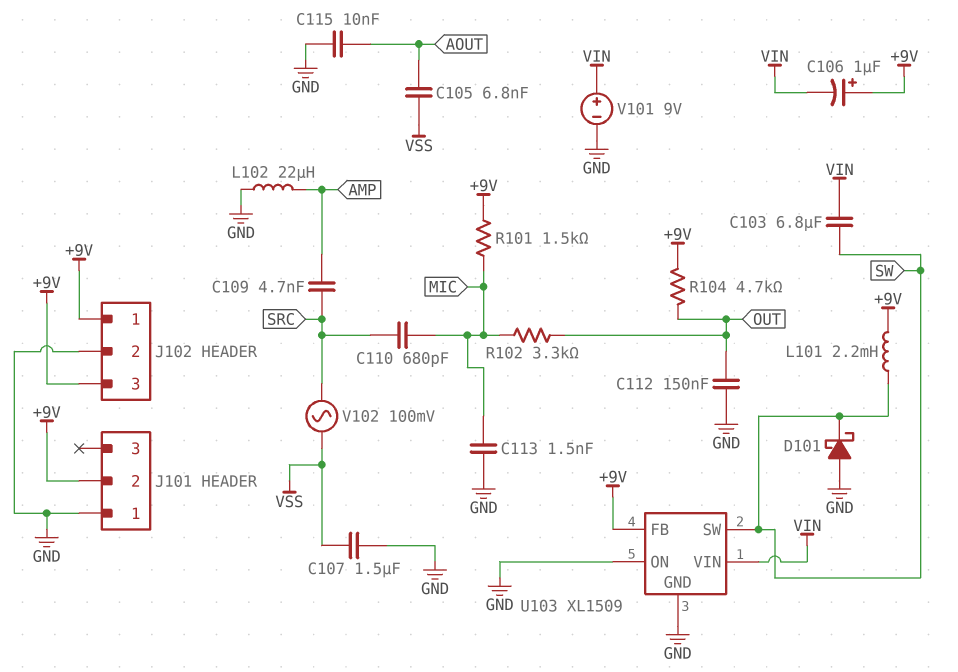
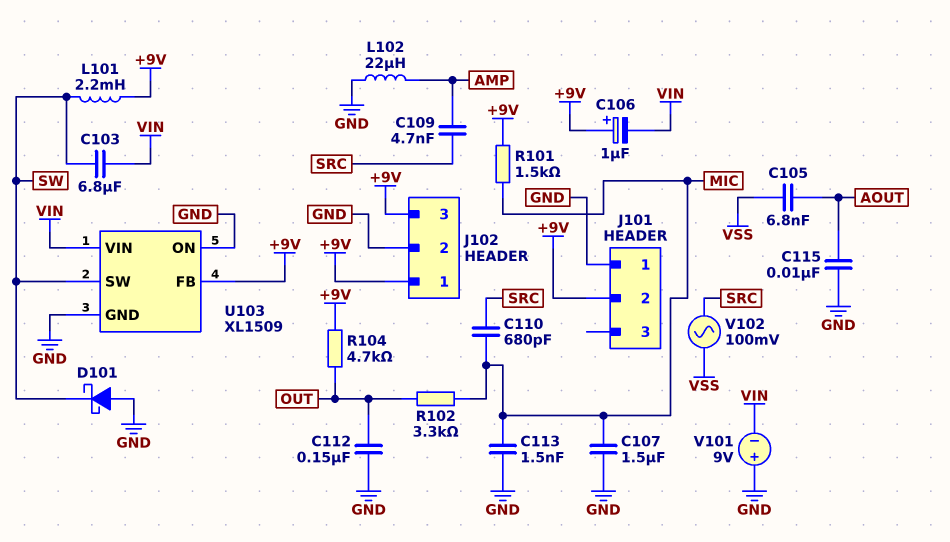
C107: 1.5uF (GND, VSS) -> 1.5uF (GND, MIC)
V101: 9V (plus VIN, minus GND) -> 9V (plus GND, minus VIN)

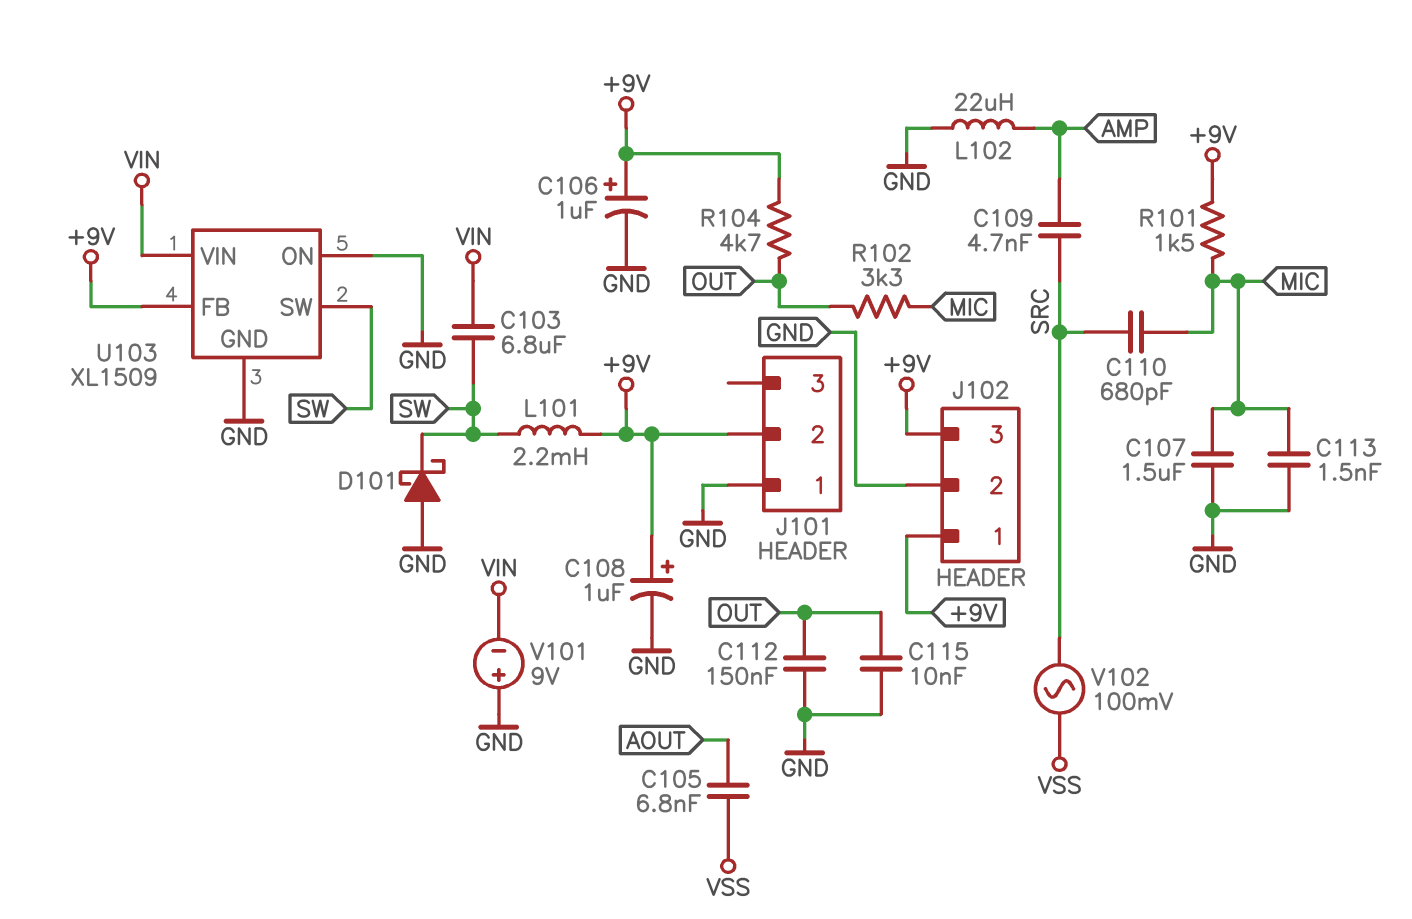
C106: 1uF (plus +9V, minus VIN) -> 1uF (plus +9V, minus GND)
C108: none -> 1uF (plus +9V, minus GND)
C115: 10nF (AOUT, GND) -> 10nF (GND, OUT)

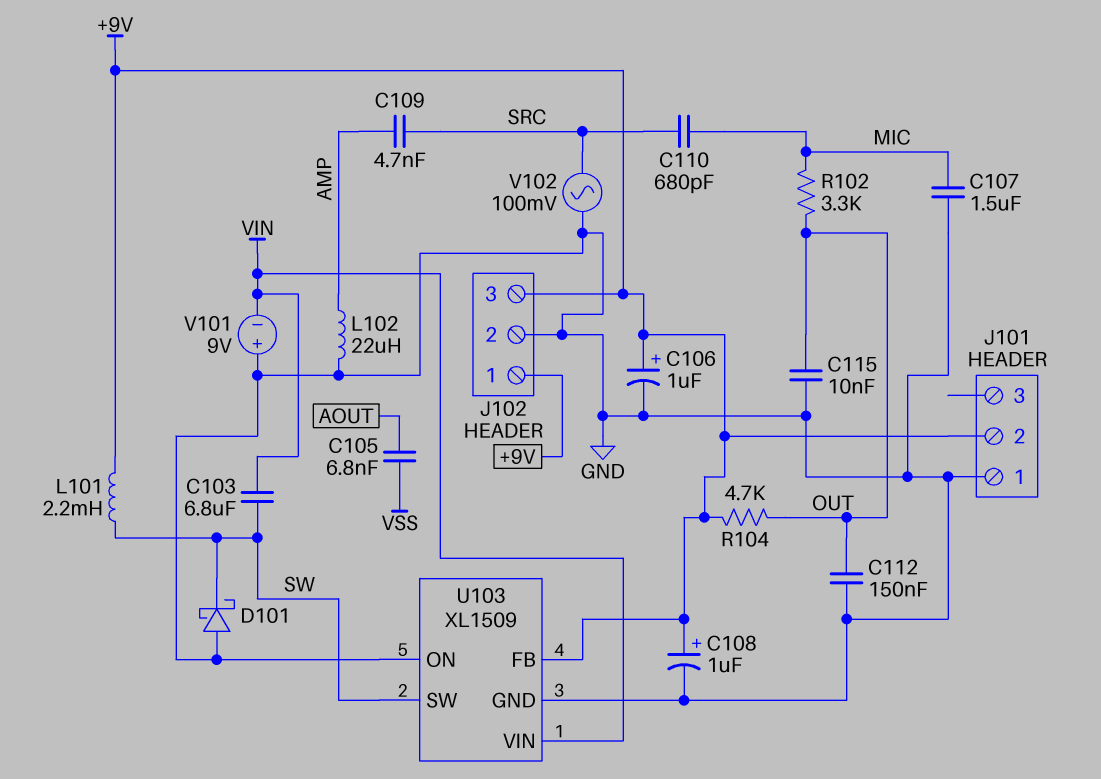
C113: 1.5nF (GND, MIC) -> none
R101: 1.5k (+9V, MIC) -> none
V102: AC 100mV (SRC, VSS) -> AC 100mV (GND, SRC)

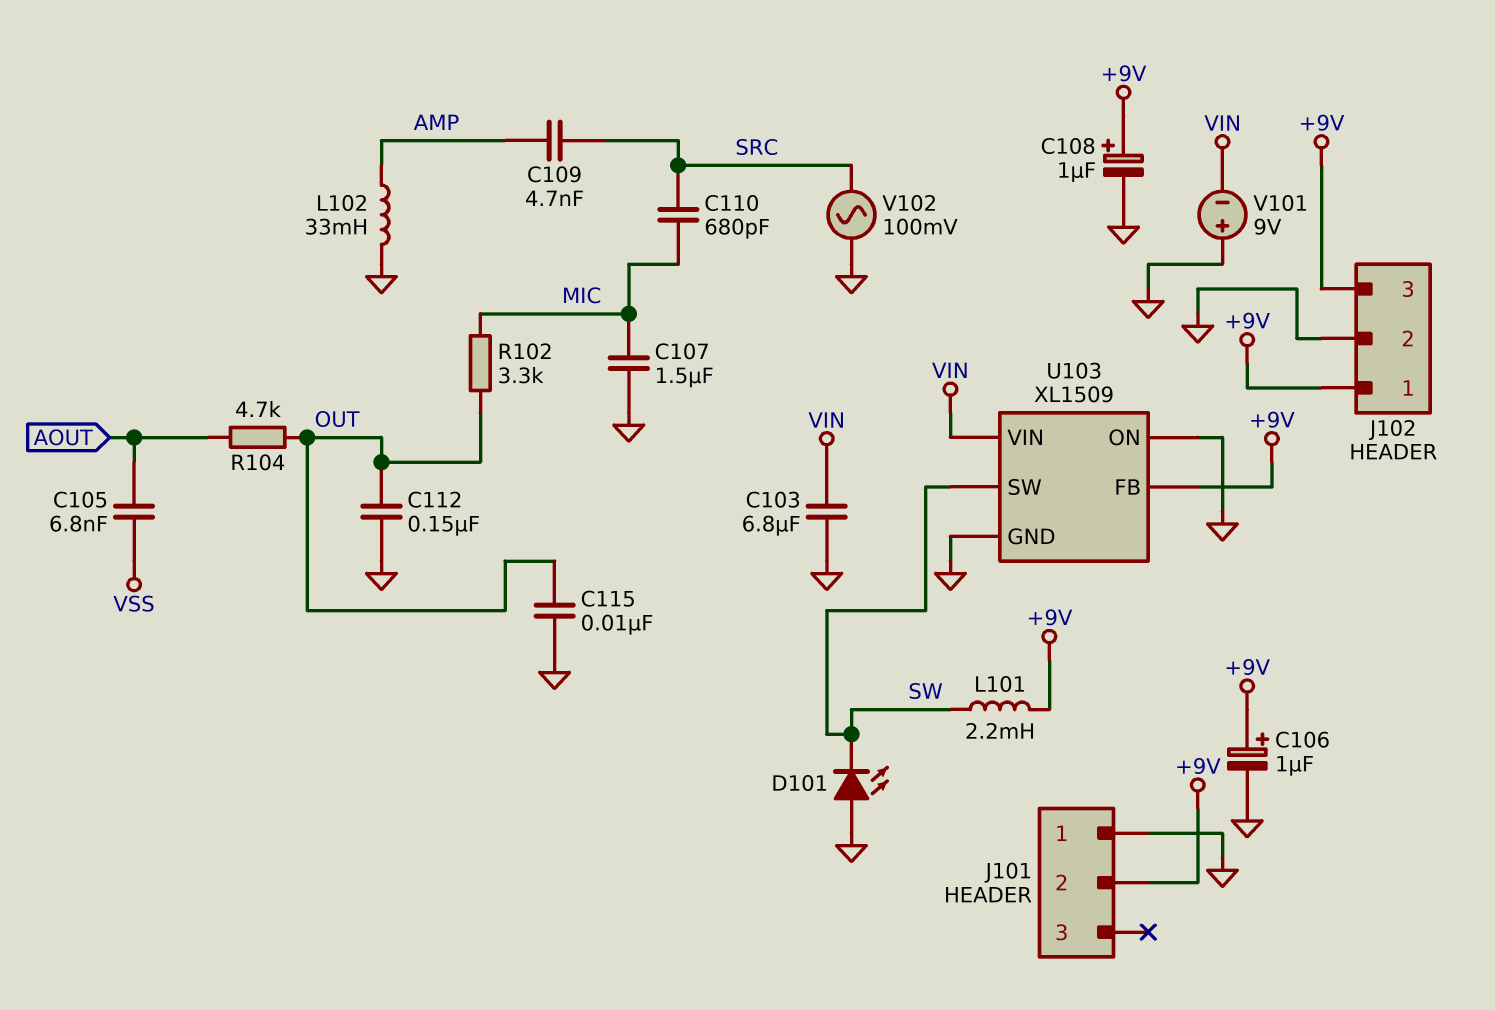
C103: 6.8uF (SW, VIN) -> 6.8uF (GND, VIN)
D101: schottky (A GND, K SW) -> LED (A GND, K SW)
L102: 22uH (AMP, GND) -> 33mH (AMP, GND)
R104: 4.7k (+9V, OUT) -> 4.7k (AOUT, OUT)

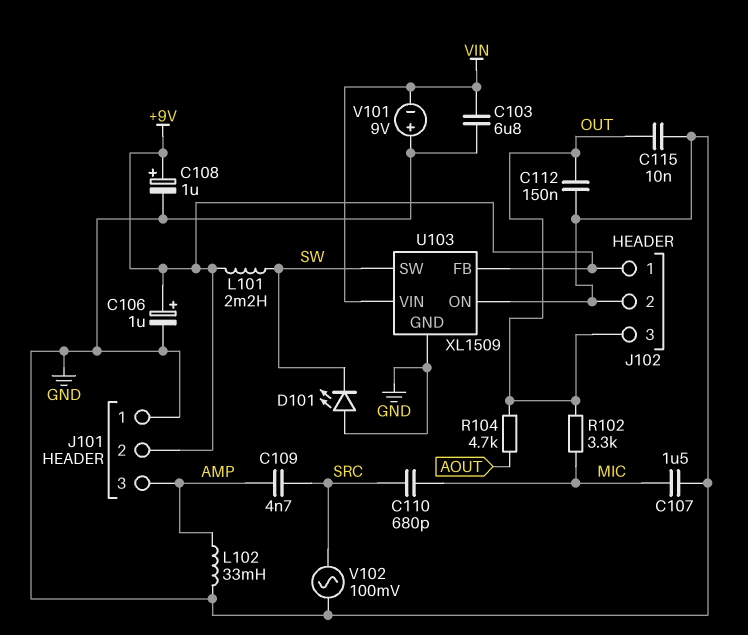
C105: 6.8nF (AOUT, VSS) -> none
J101 pin 3: none -> AMP
J102 pin 3: +9V -> OUT

